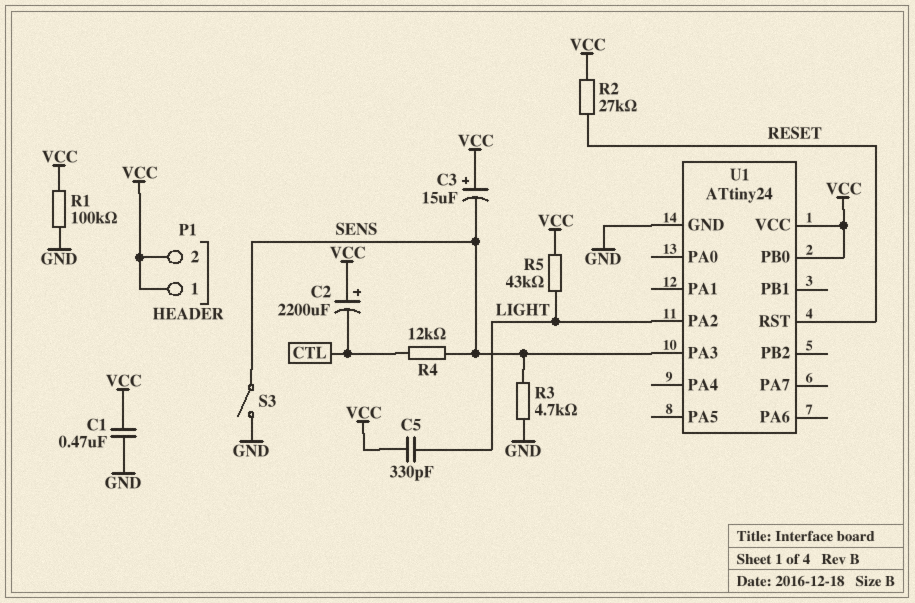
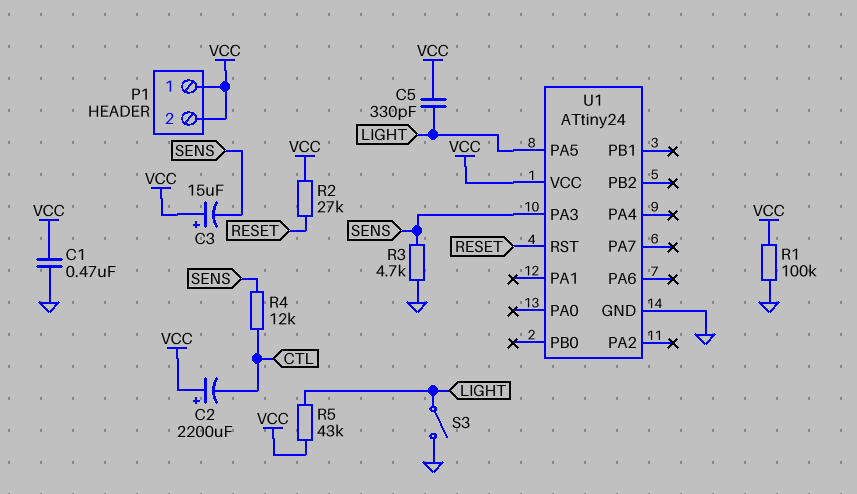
S3: switch (GND, SENS) -> switch (GND, LIGHT)
U1 pin PA2: LIGHT -> none
U1 pin PA5: none -> LIGHT
U1 pin PB0: VCC -> none

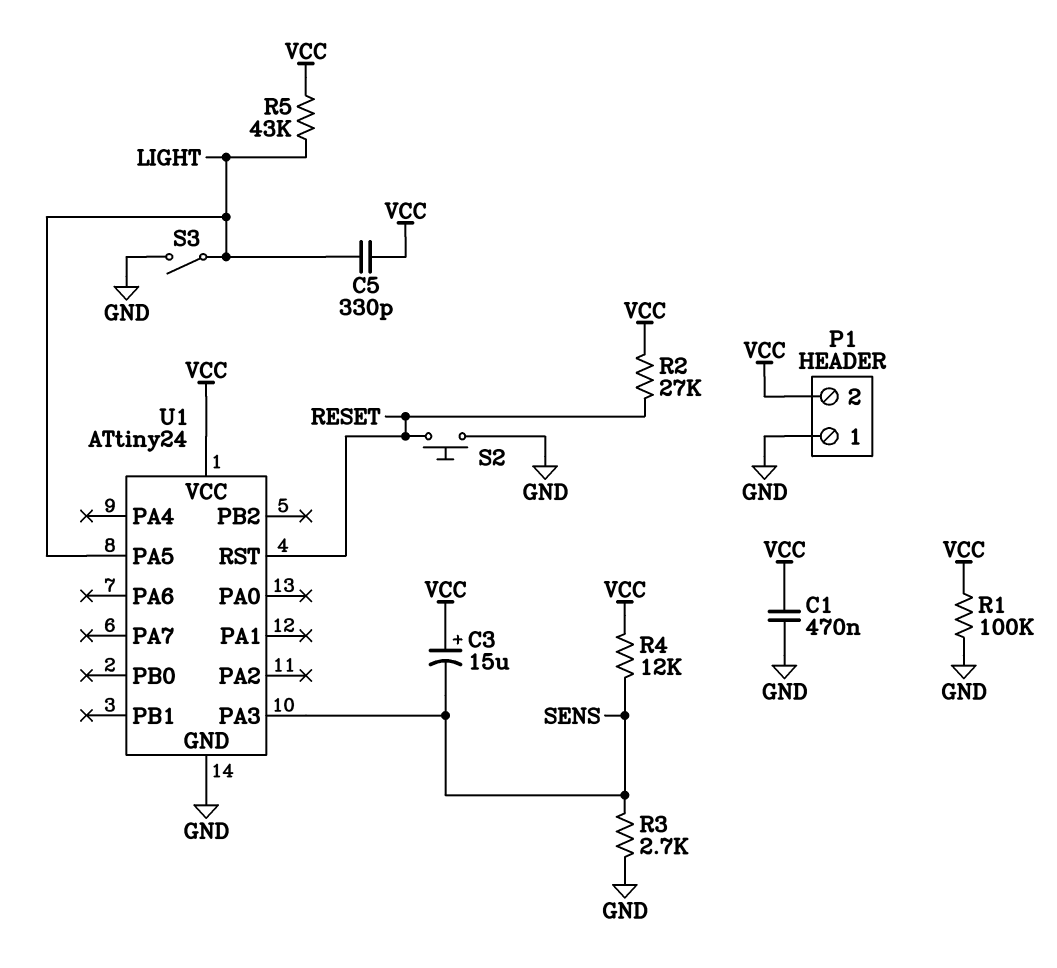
C2: 2200uF (plus VCC, minus CTL) -> none
P1 pin 1: VCC -> GND
R3: 4.7k (GND, SENS) -> 2.7k (GND, SENS)
R4: 12k (CTL, SENS) -> 12k (SENS, VCC)
S2: none -> button (GND, RESET)

